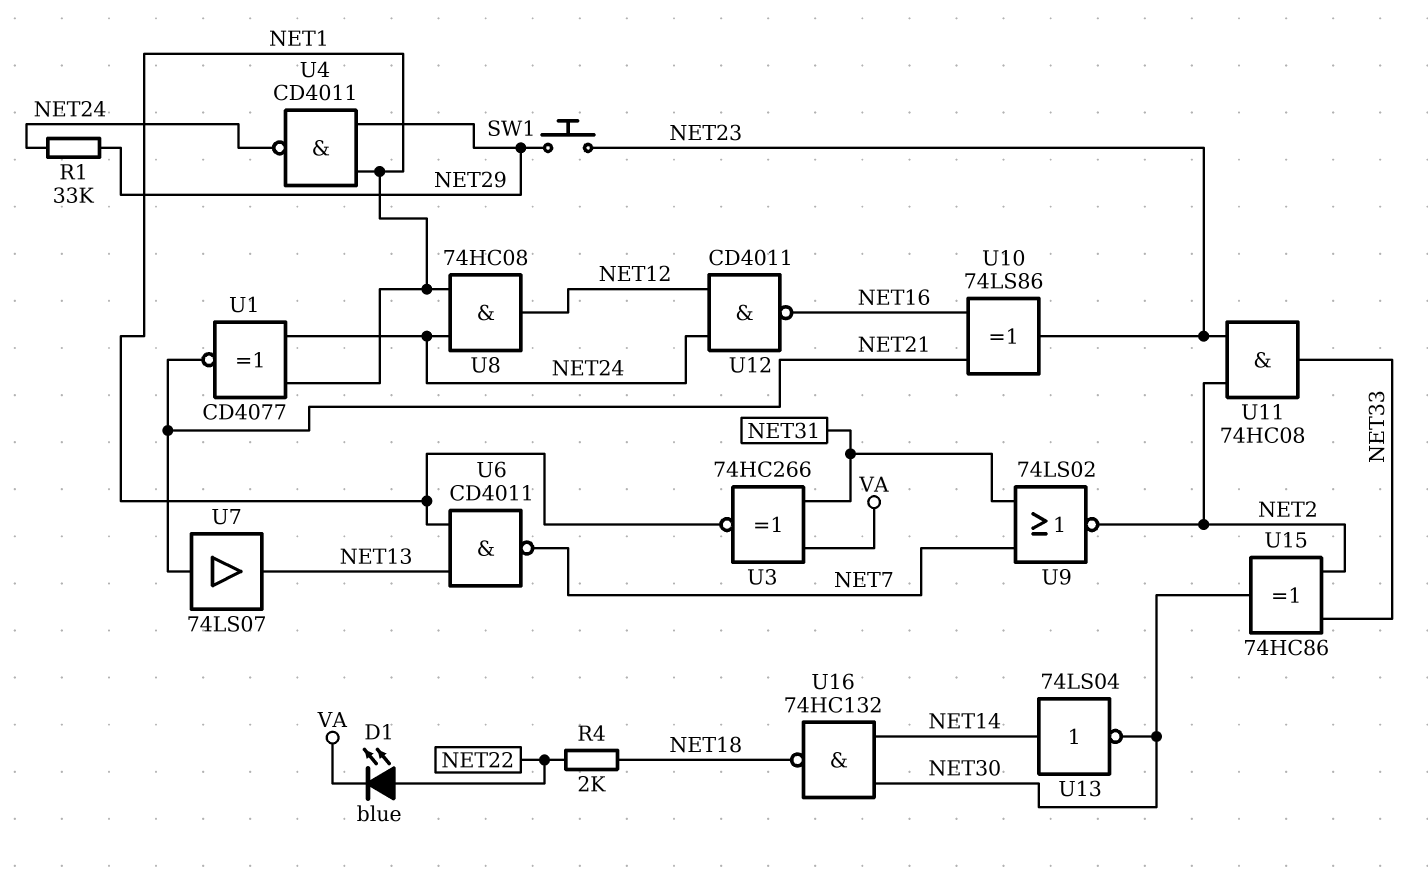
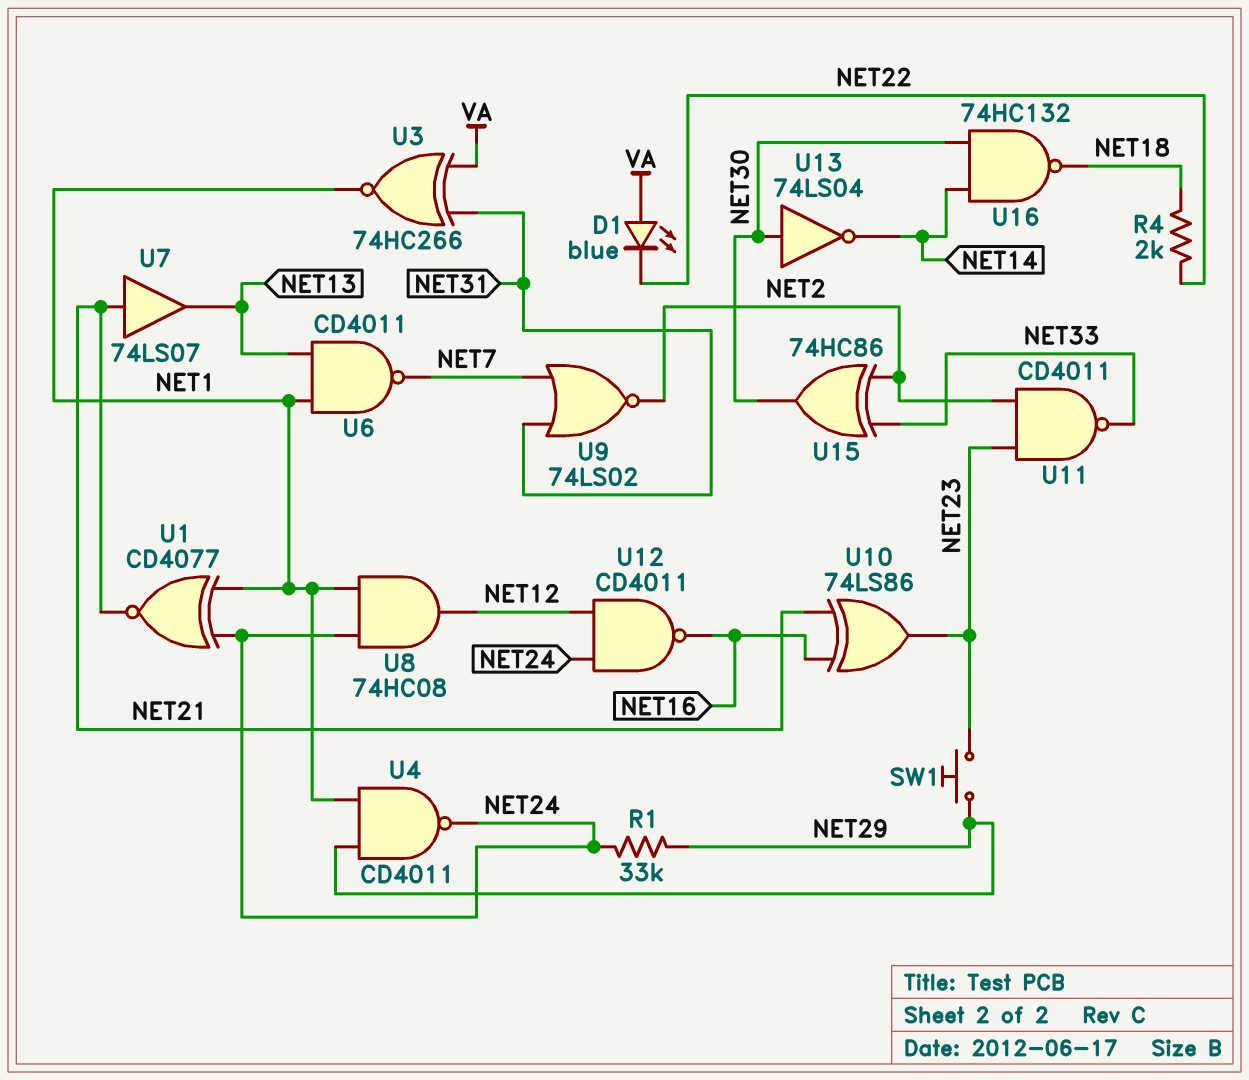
D1: LED blue (A NET22, K VA) -> LED blue (A VA, K NET22)
U11: AND 74HC08 (in NET2, in NET23, out NET33) -> NAND CD4011 (in NET2, in NET23, out NET33)
U13: NOT 74LS04 (in NET14, out NET30) -> NOT 74LS04 (in NET30, out NET14)

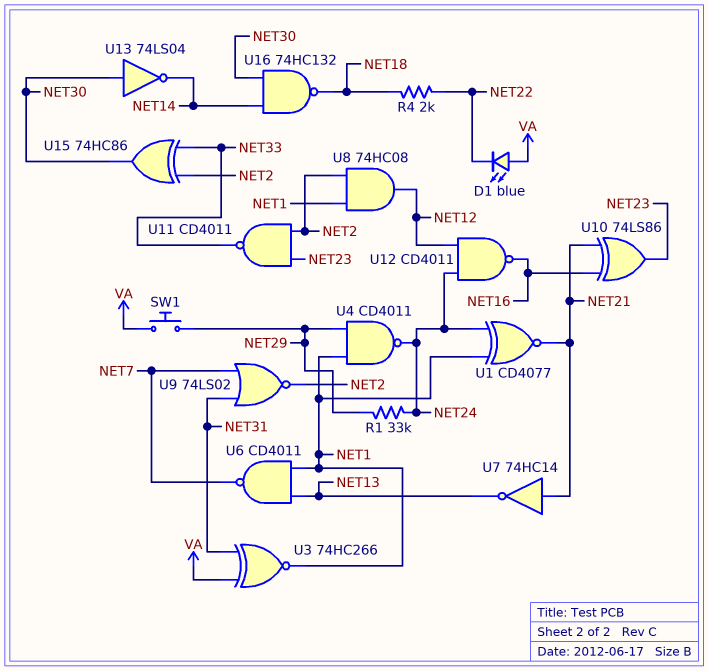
SW1: button (NET23, NET29) -> button (NET29, VA)
U7: buffer 74LS07 (in NET21, out NET13) -> NOT 74HC14 (in NET21, out NET13)
U8: AND 74HC08 (in NET1, in NET24, out NET12) -> AND 74HC08 (in NET1, in NET2, out NET12)

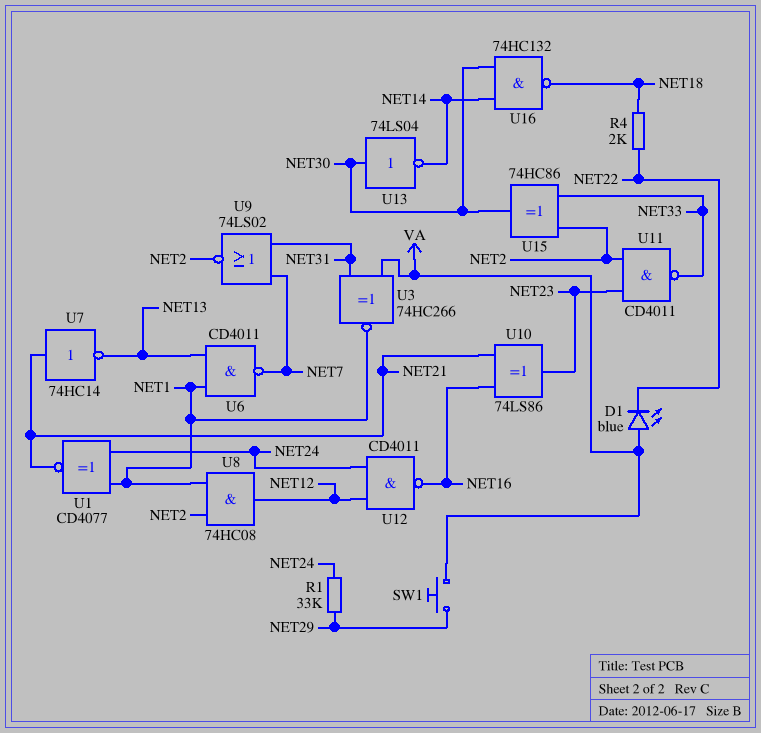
U4: NAND CD4011 (in NET1, in NET29, out NET24) -> none

